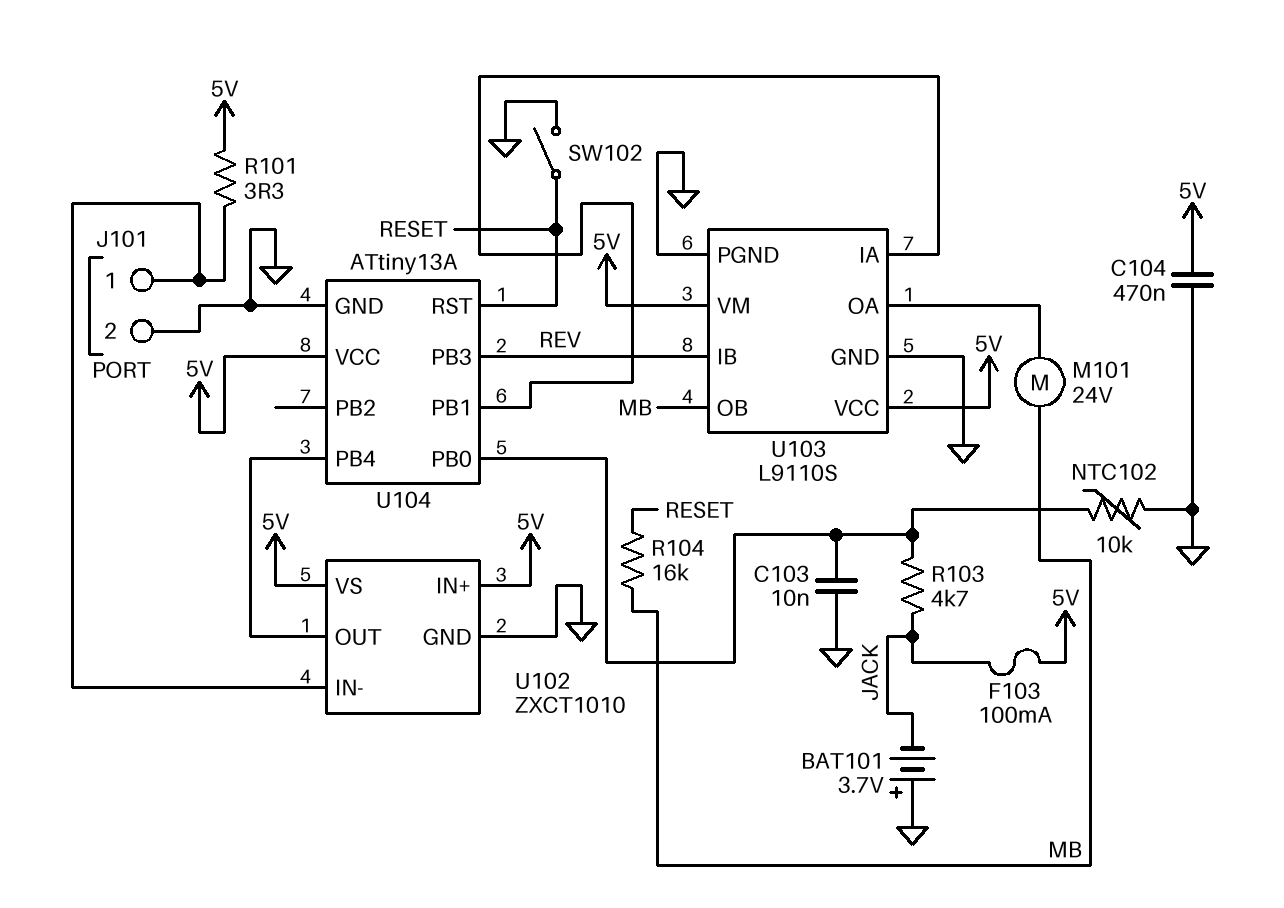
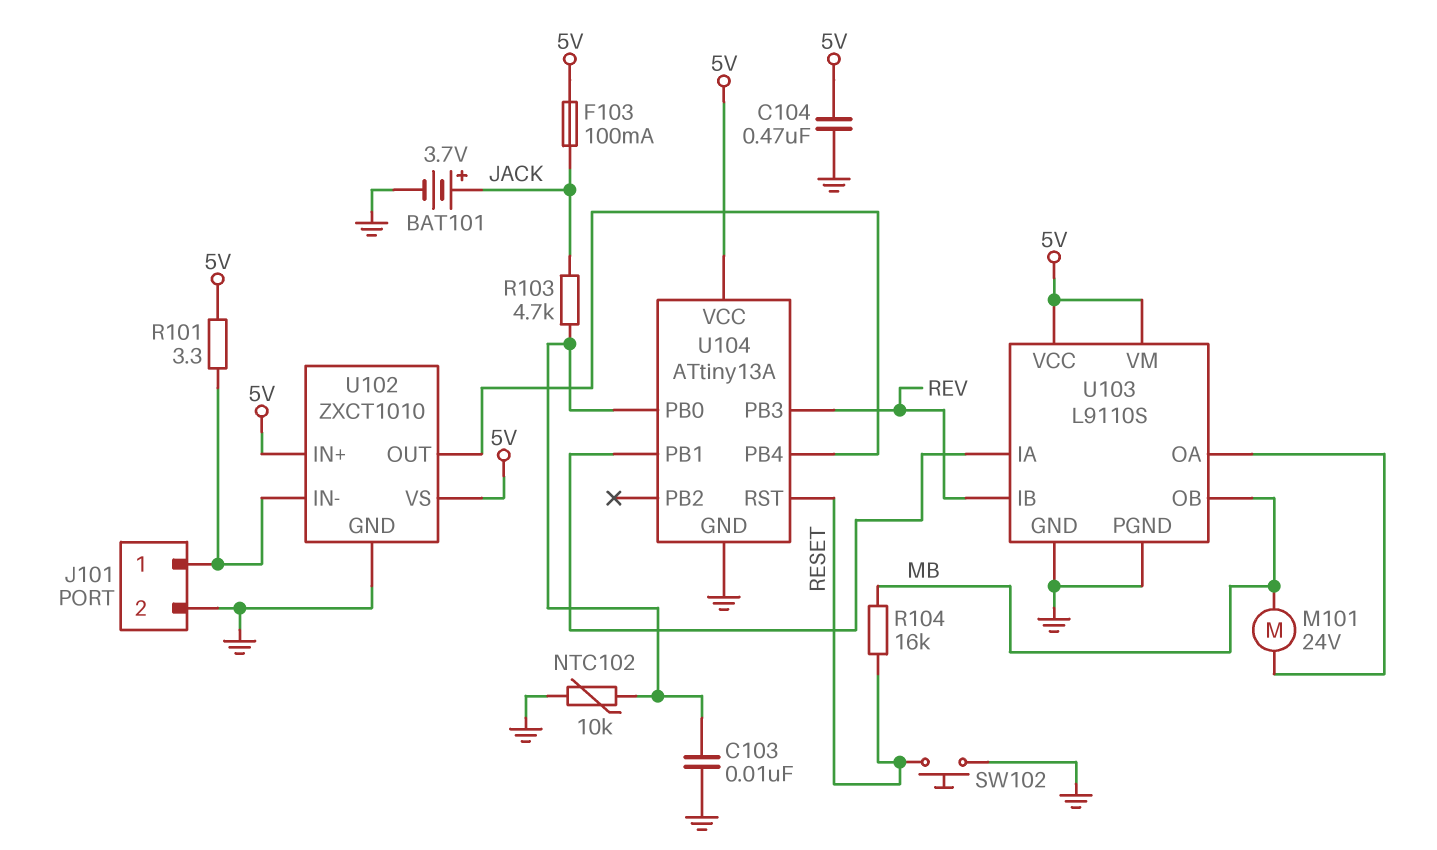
BAT101: 3.7V (plus GND, minus JACK) -> 3.7V (plus JACK, minus GND)
SW102: switch (GND, RESET) -> button (GND, RESET)

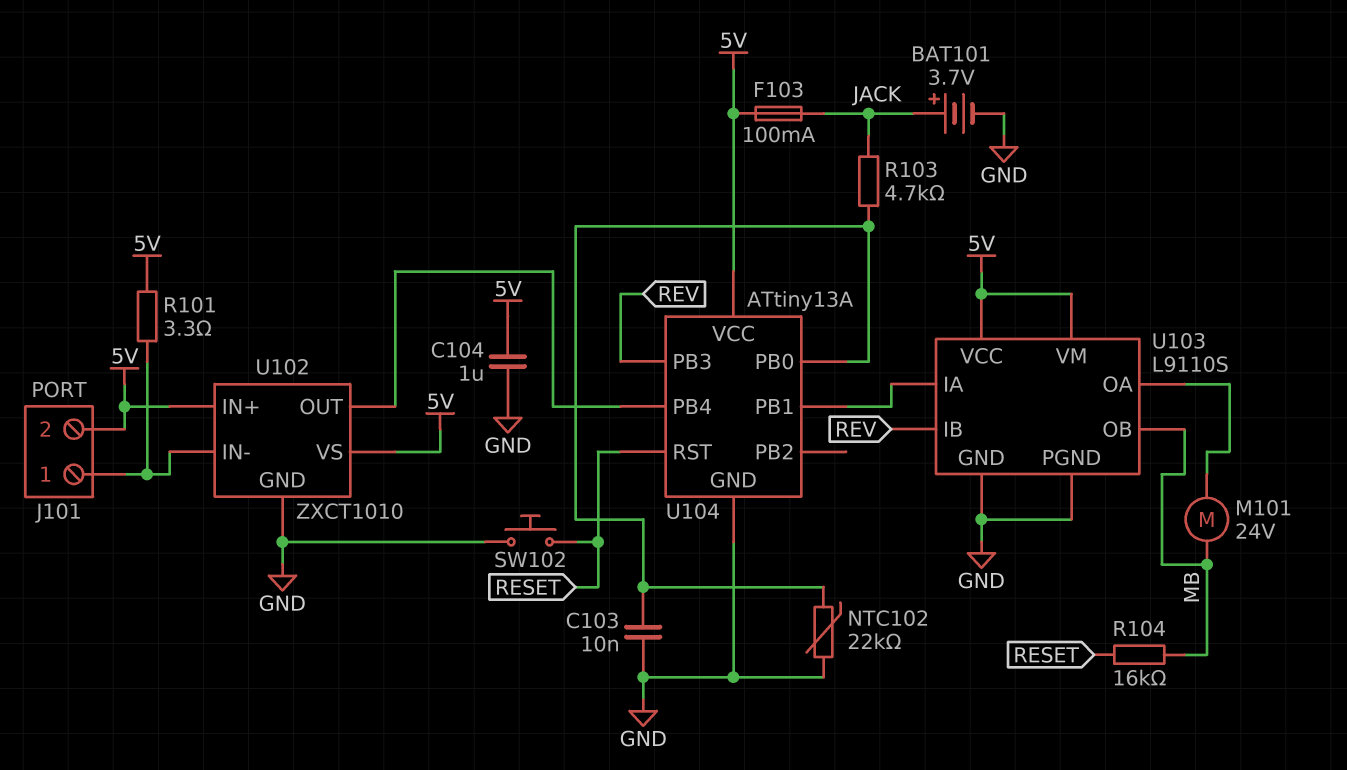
C104: 470nF (5V, GND) -> 1uF (5V, GND)
J101 pin 2: GND -> 5V
NTC102: 10k (GND, U104/PB0) -> 22k (GND, U104/PB0)

